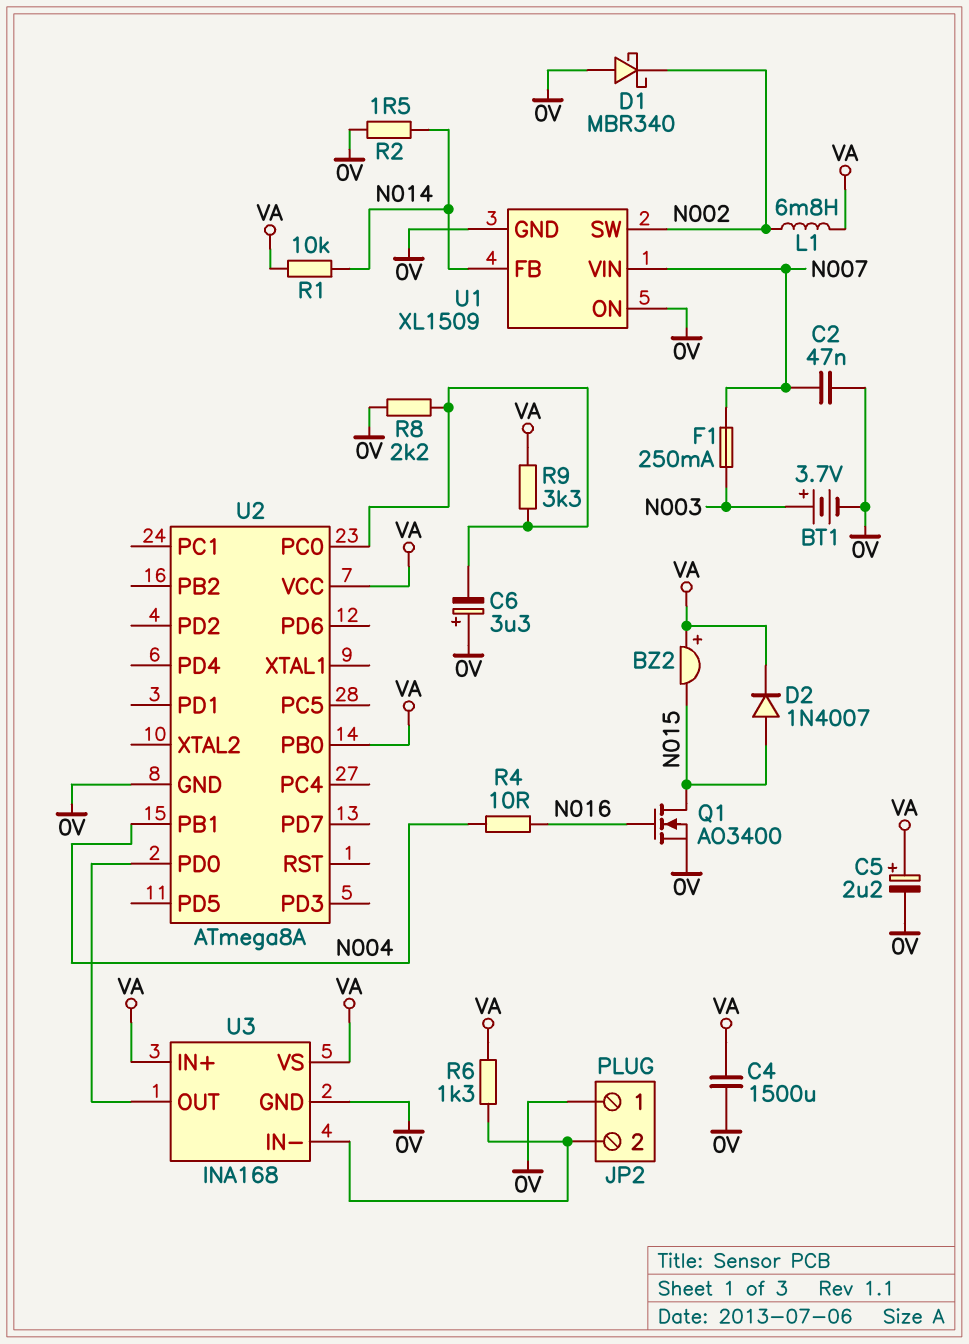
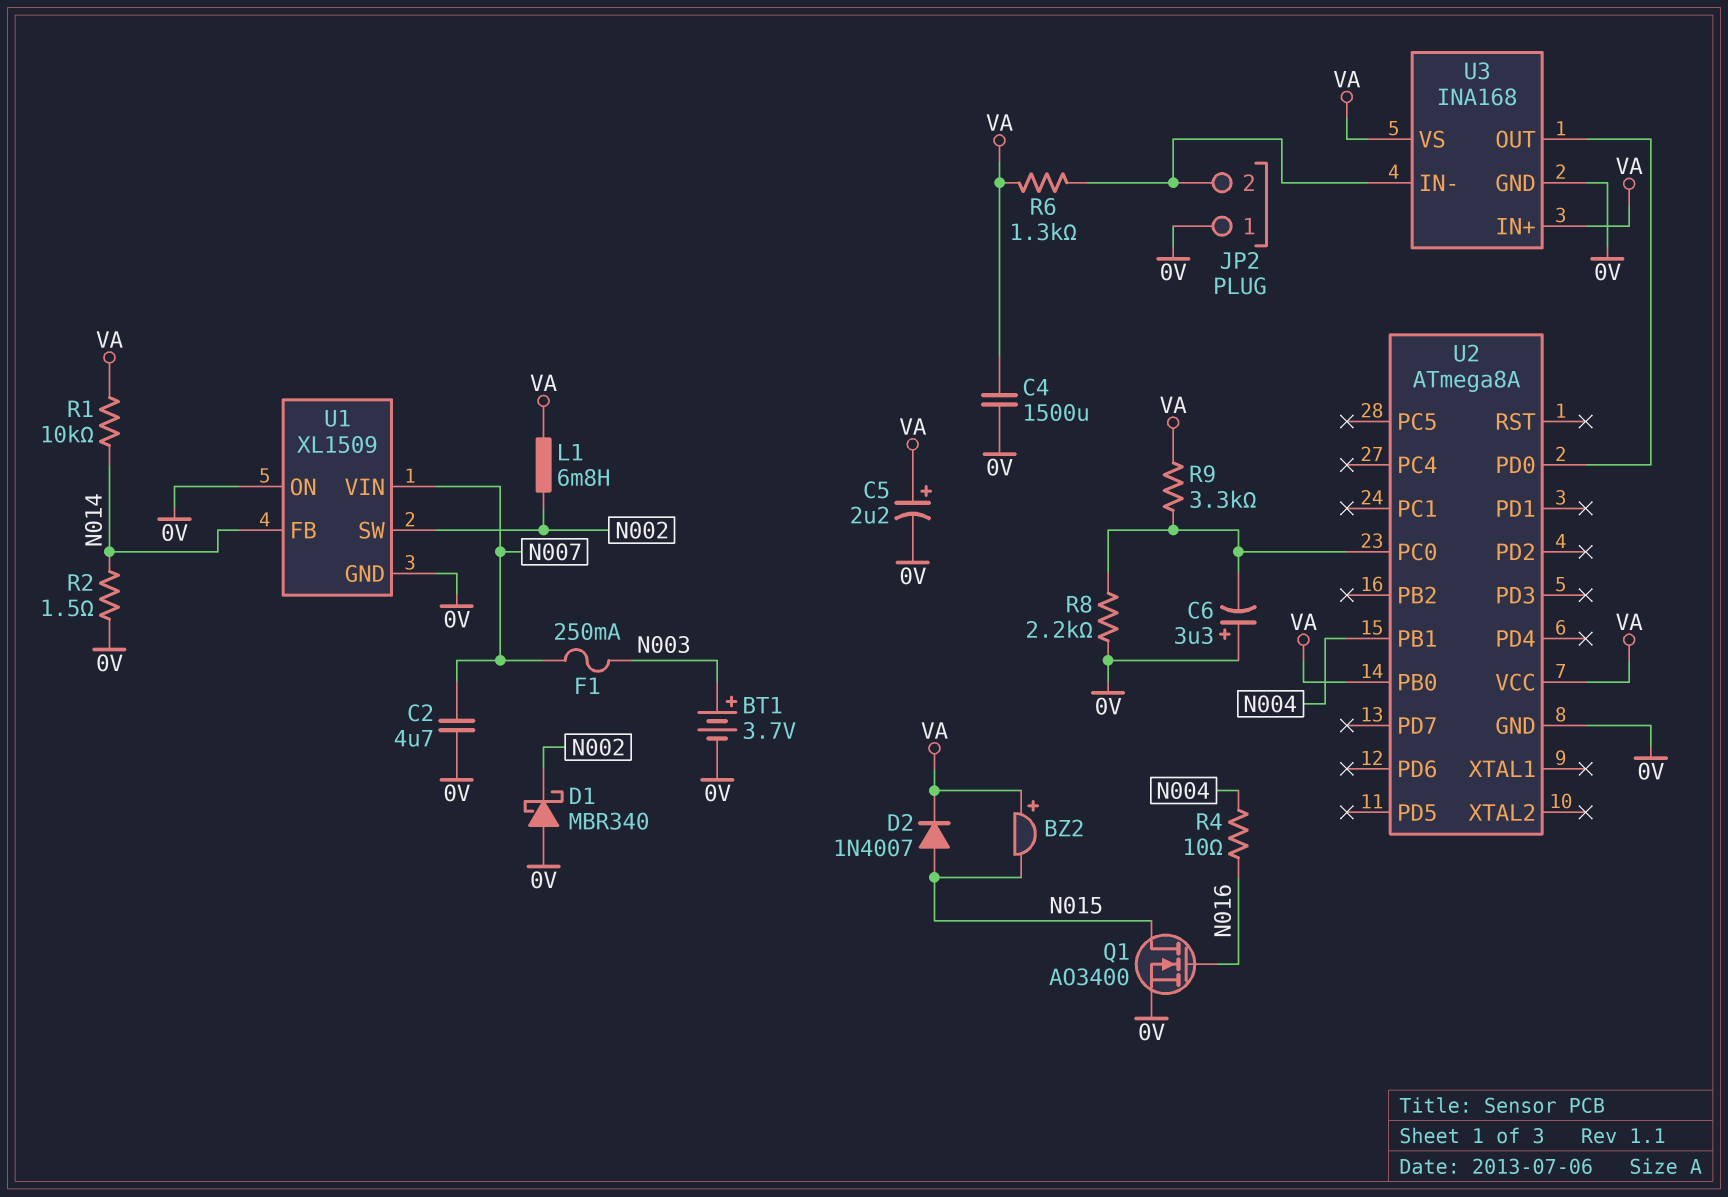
C2: 47nF (0V, N007) -> 4.7uF (0V, N007)

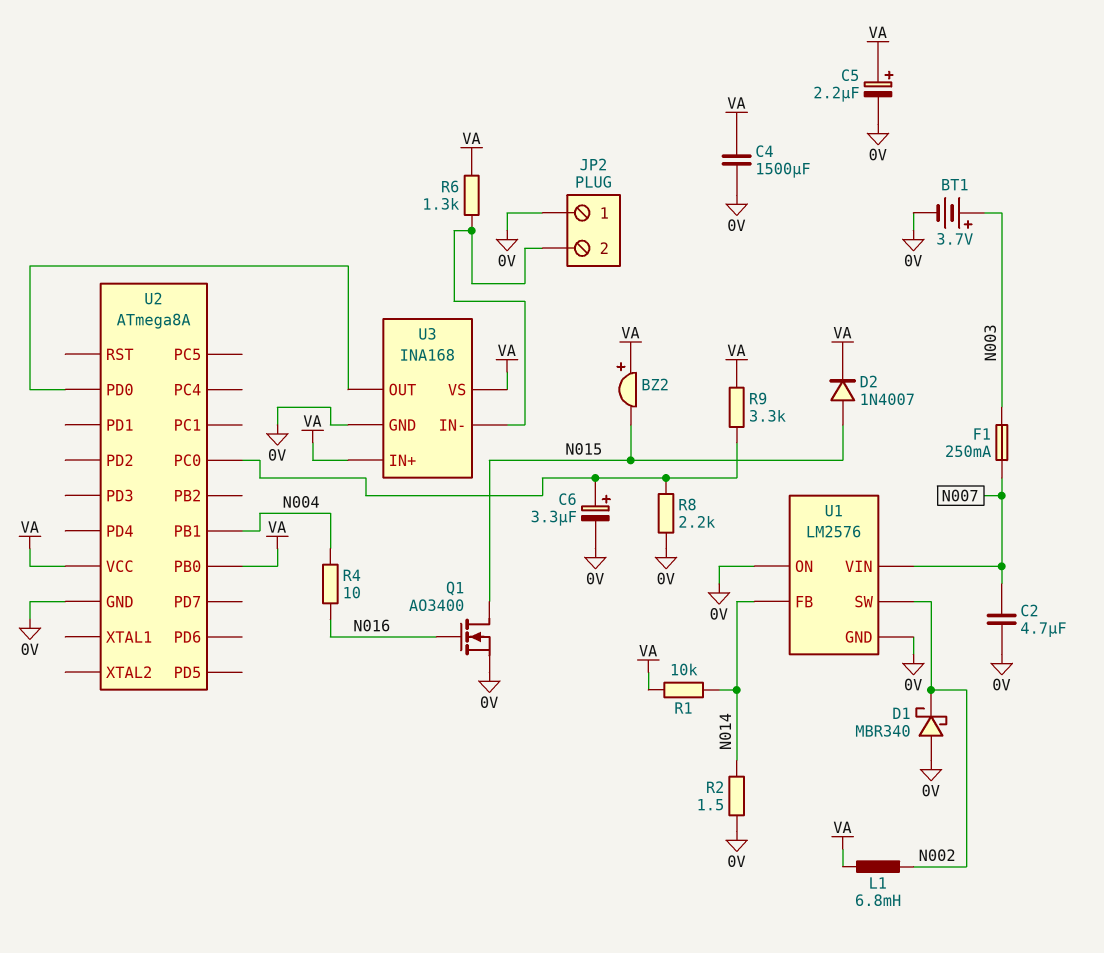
C6: 3.3uF (plus 0V, minus U2/PC0) -> 3.3uF (plus U2/PC0, minus 0V)
U1: XL1509 -> LM2576

